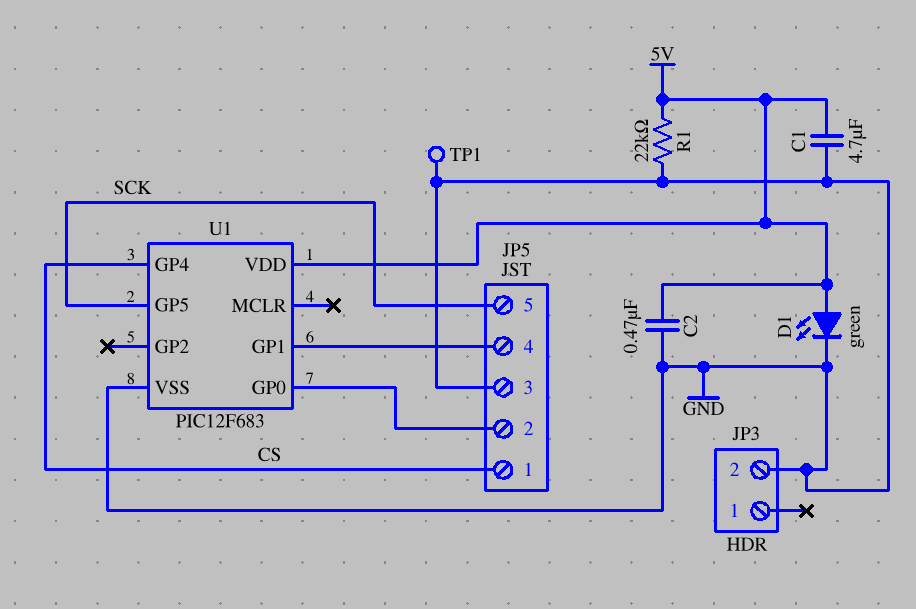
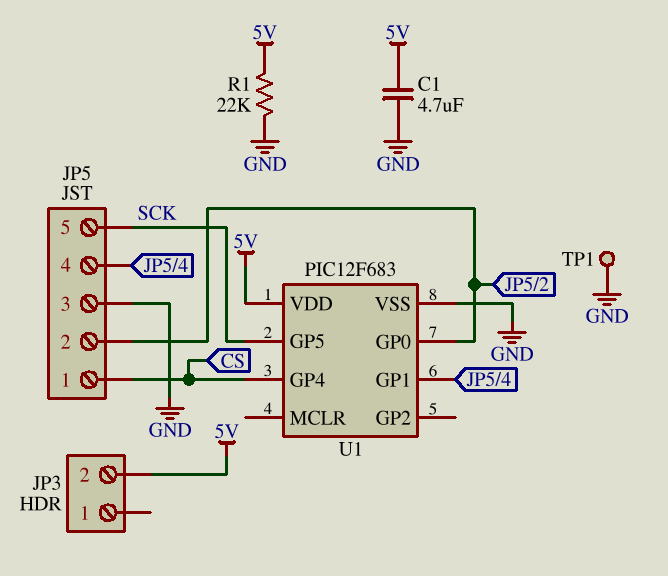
C2: 470nF (5V, GND) -> none
D1: LED green (A 5V, K GND) -> none
JP3 pin 2: GND -> 5V

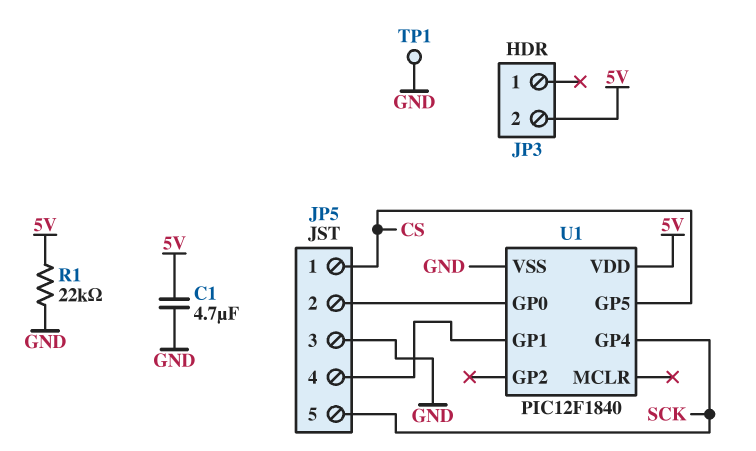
U1: PIC12F683 -> PIC12F1840
U1 pin GP4: CS -> SCK
U1 pin GP5: SCK -> CS

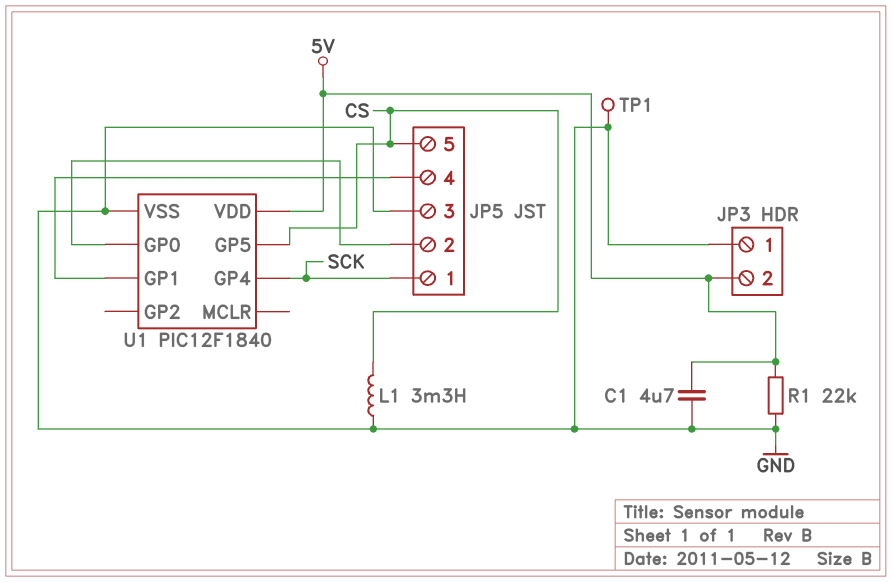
JP3 pin 1: none -> GND
JP5 pin 1: CS -> SCK
JP5 pin 5: SCK -> CS
L1: none -> 3.3mH (CS, GND)

